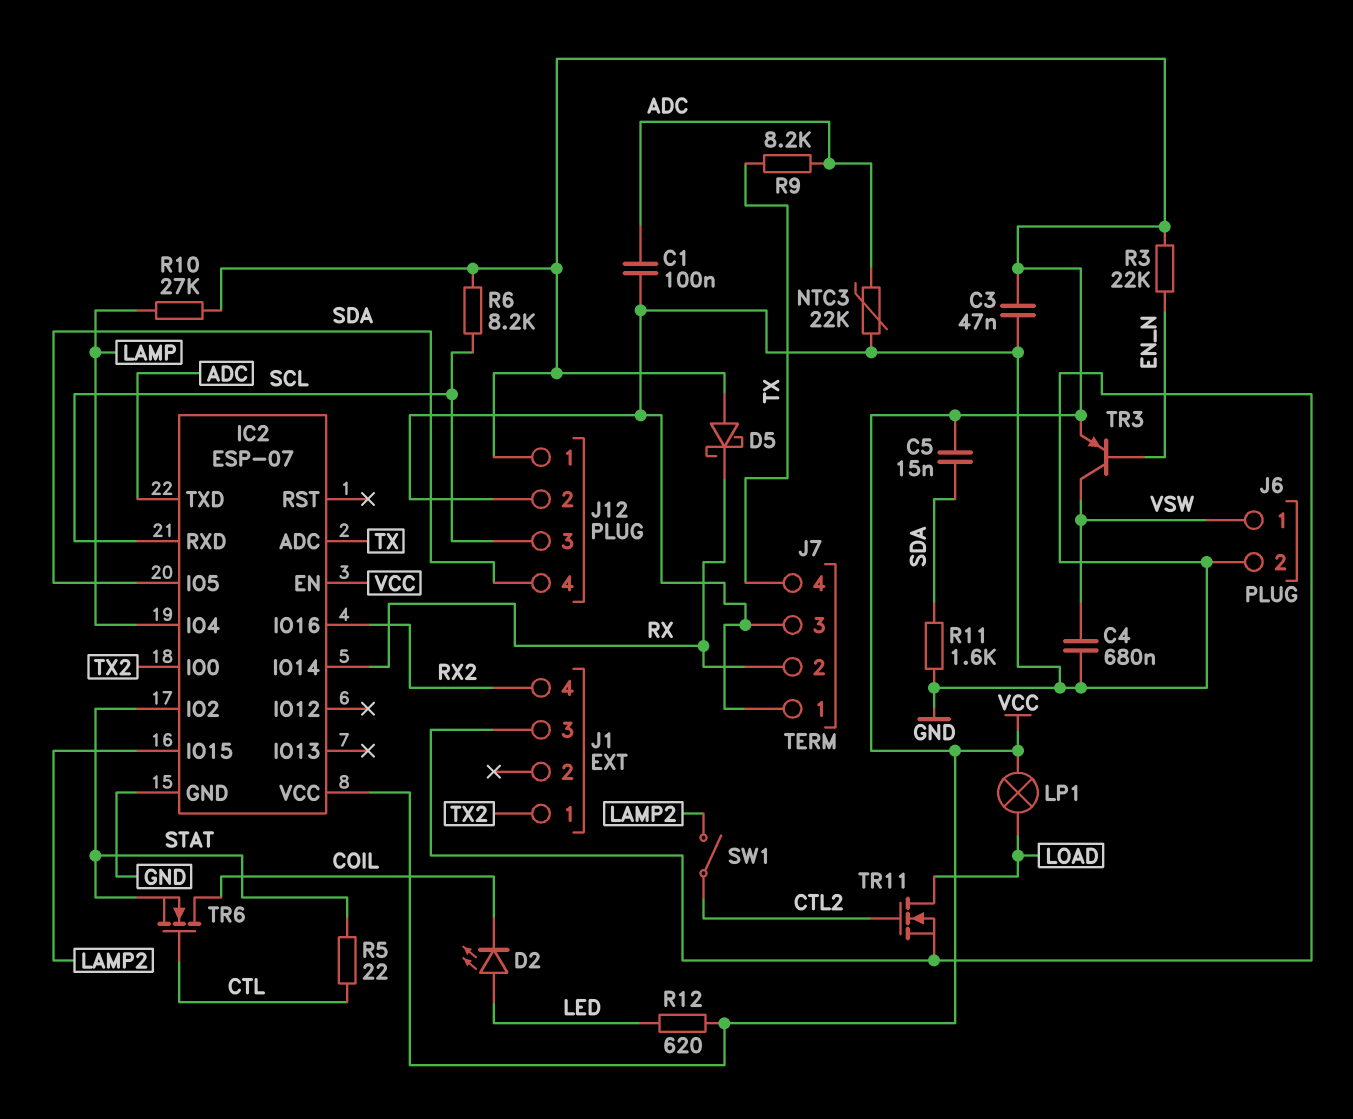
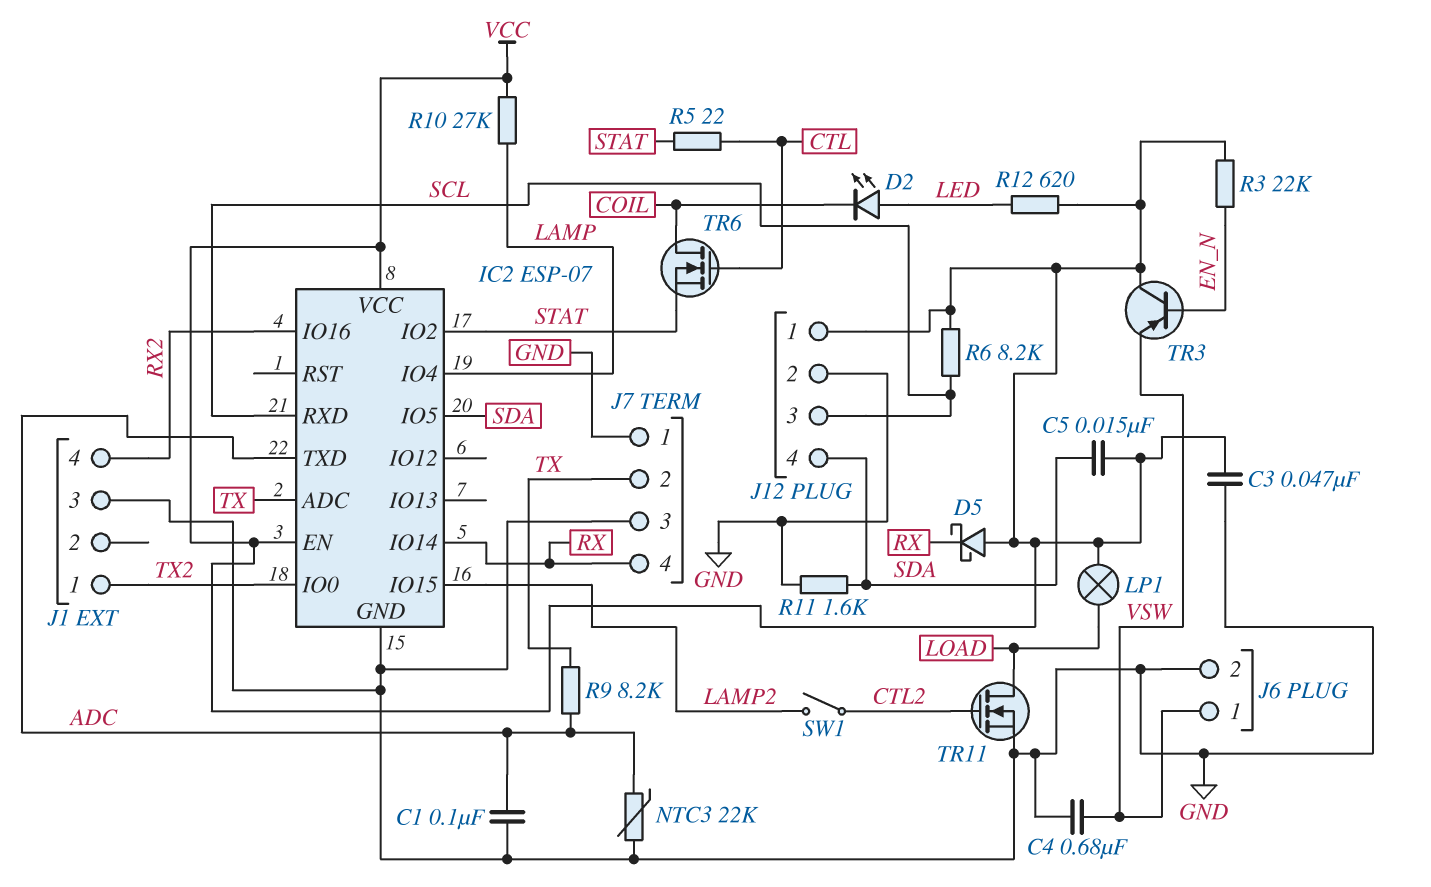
J7 pin 2: RX -> TX
J7 pin 4: TX -> RX
TR3: PNP (B EN_N, C VSW, E VCC) -> PNP (B EN_N, C VCC, E VSW)

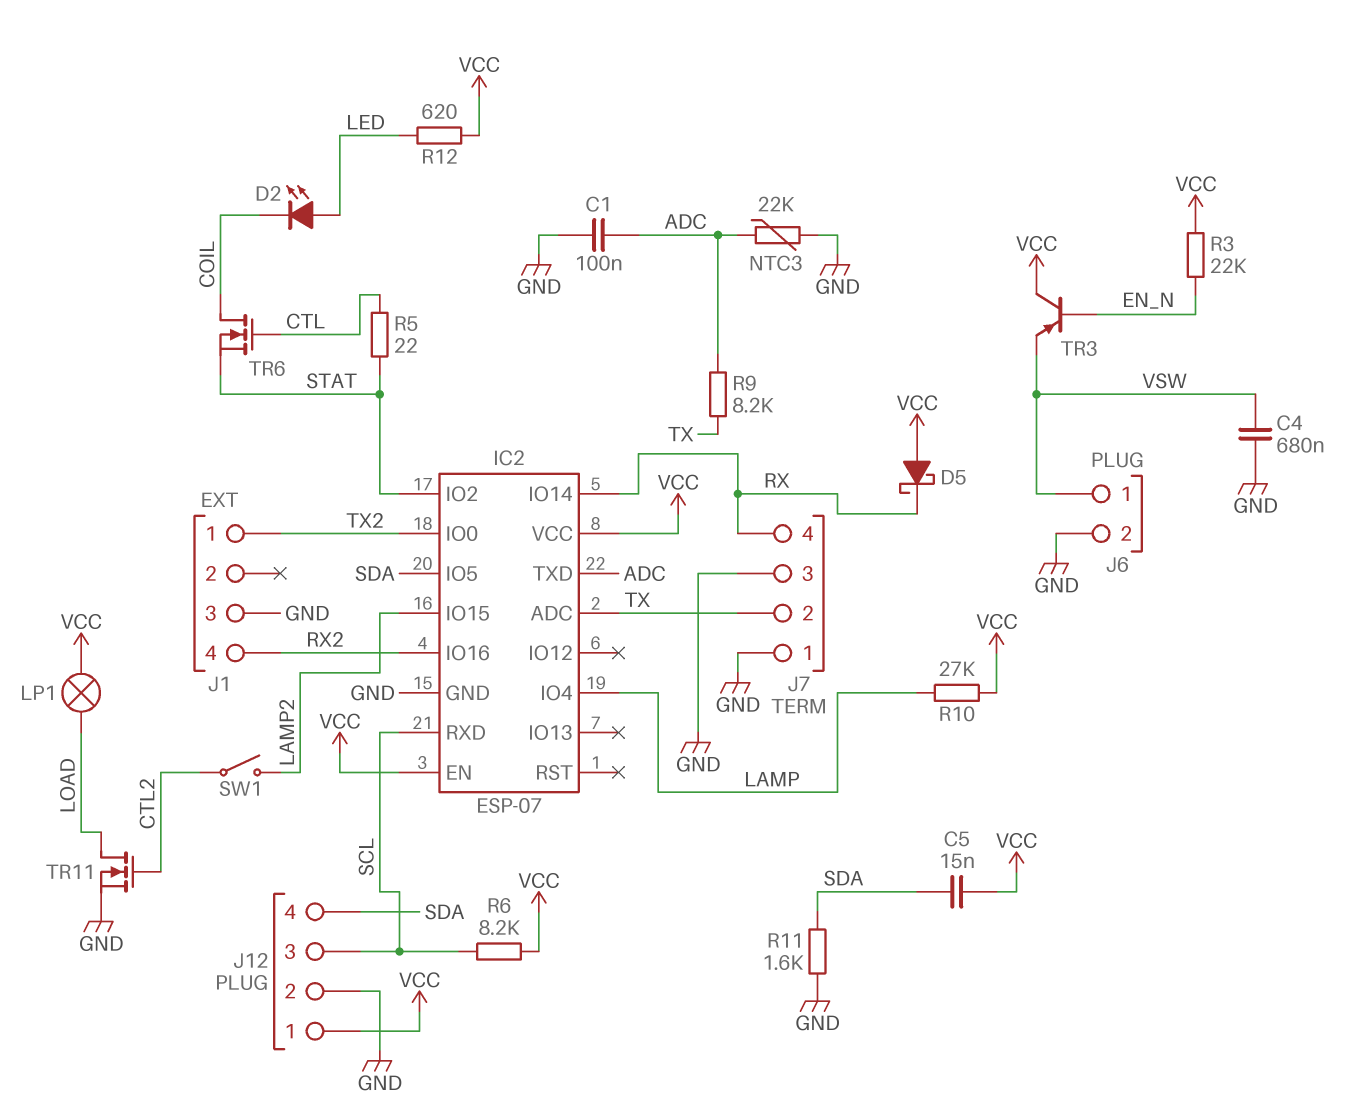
C3: 47nF (GND, VCC) -> none

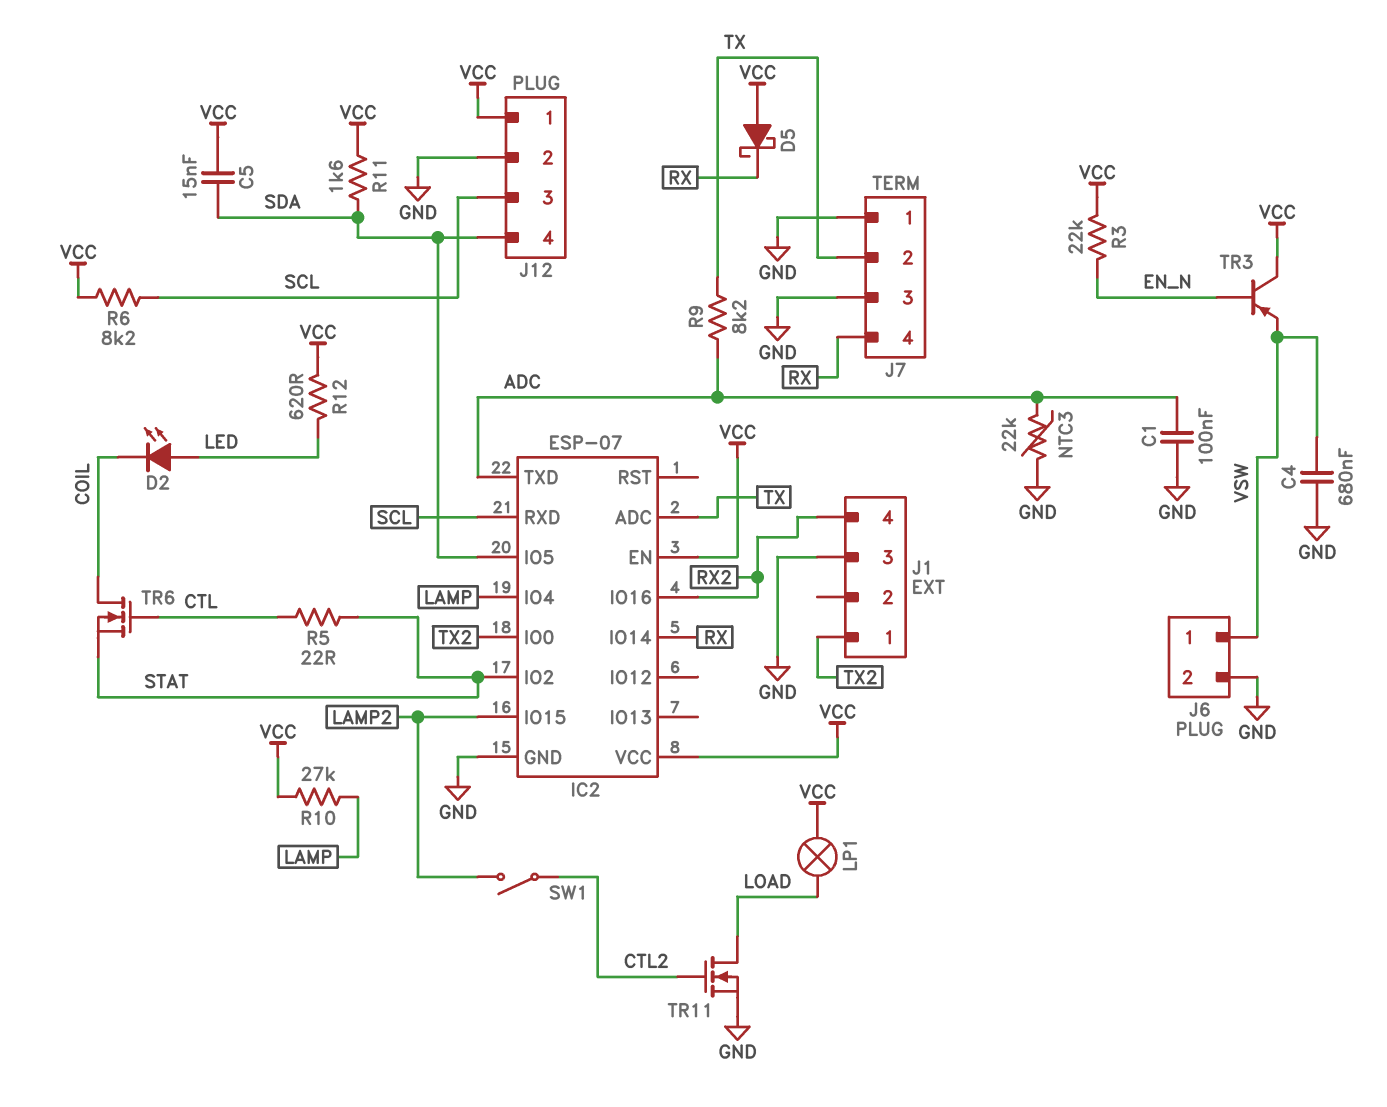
R11: 1.6k (GND, SDA) -> 1.6k (SDA, VCC)

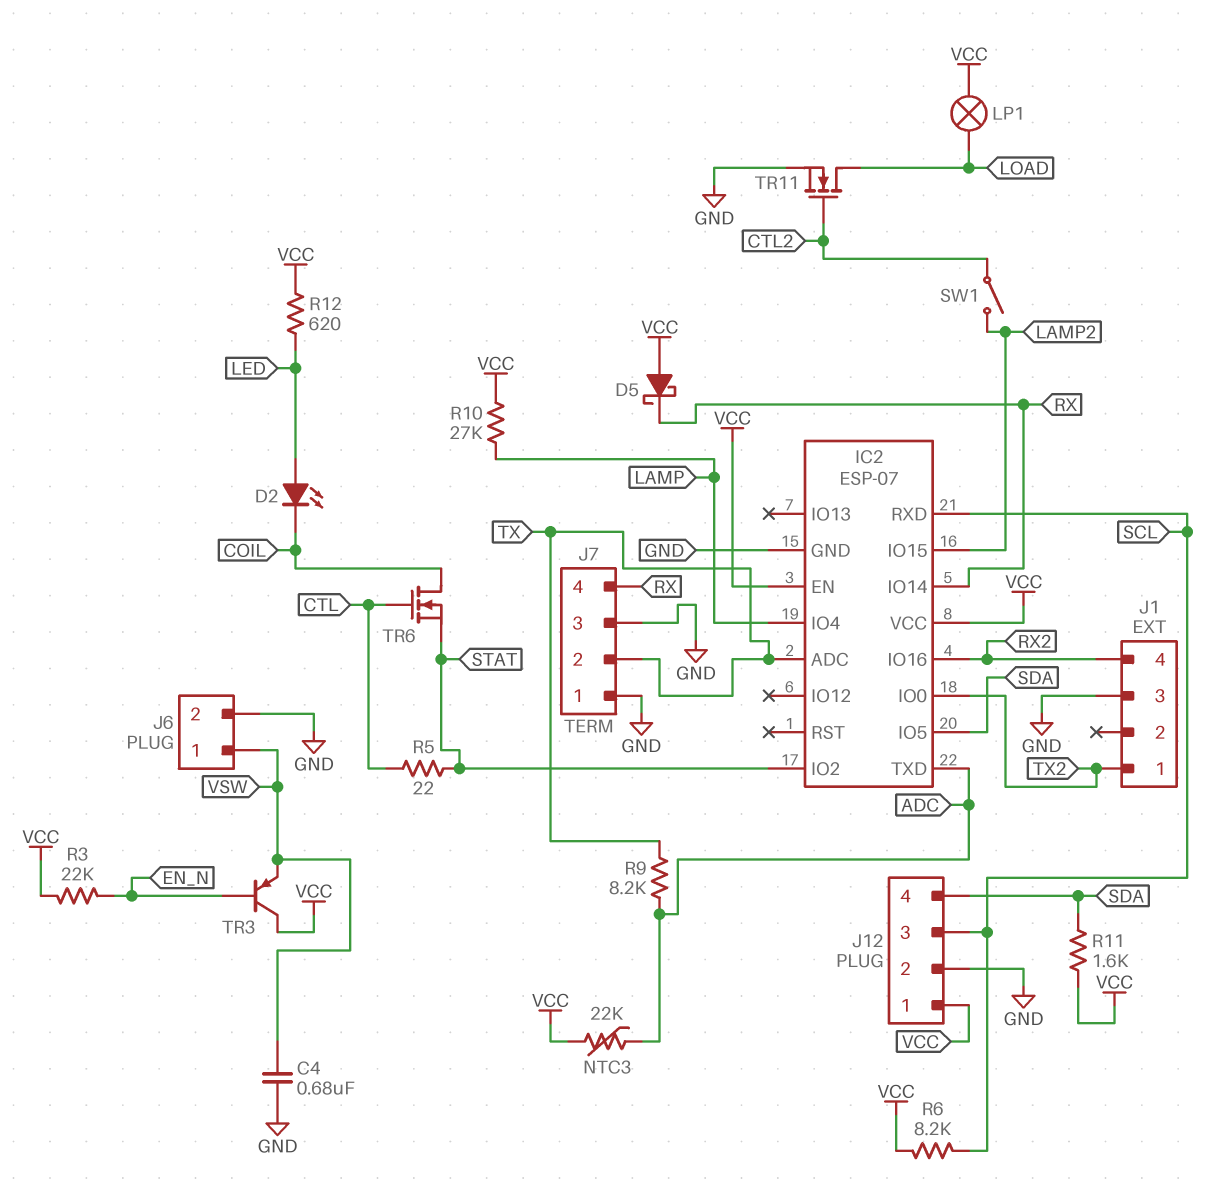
C1: 100nF (ADC, GND) -> none
C5: 15nF (SDA, VCC) -> none
NTC3: 22k (ADC, GND) -> 22k (ADC, VCC)

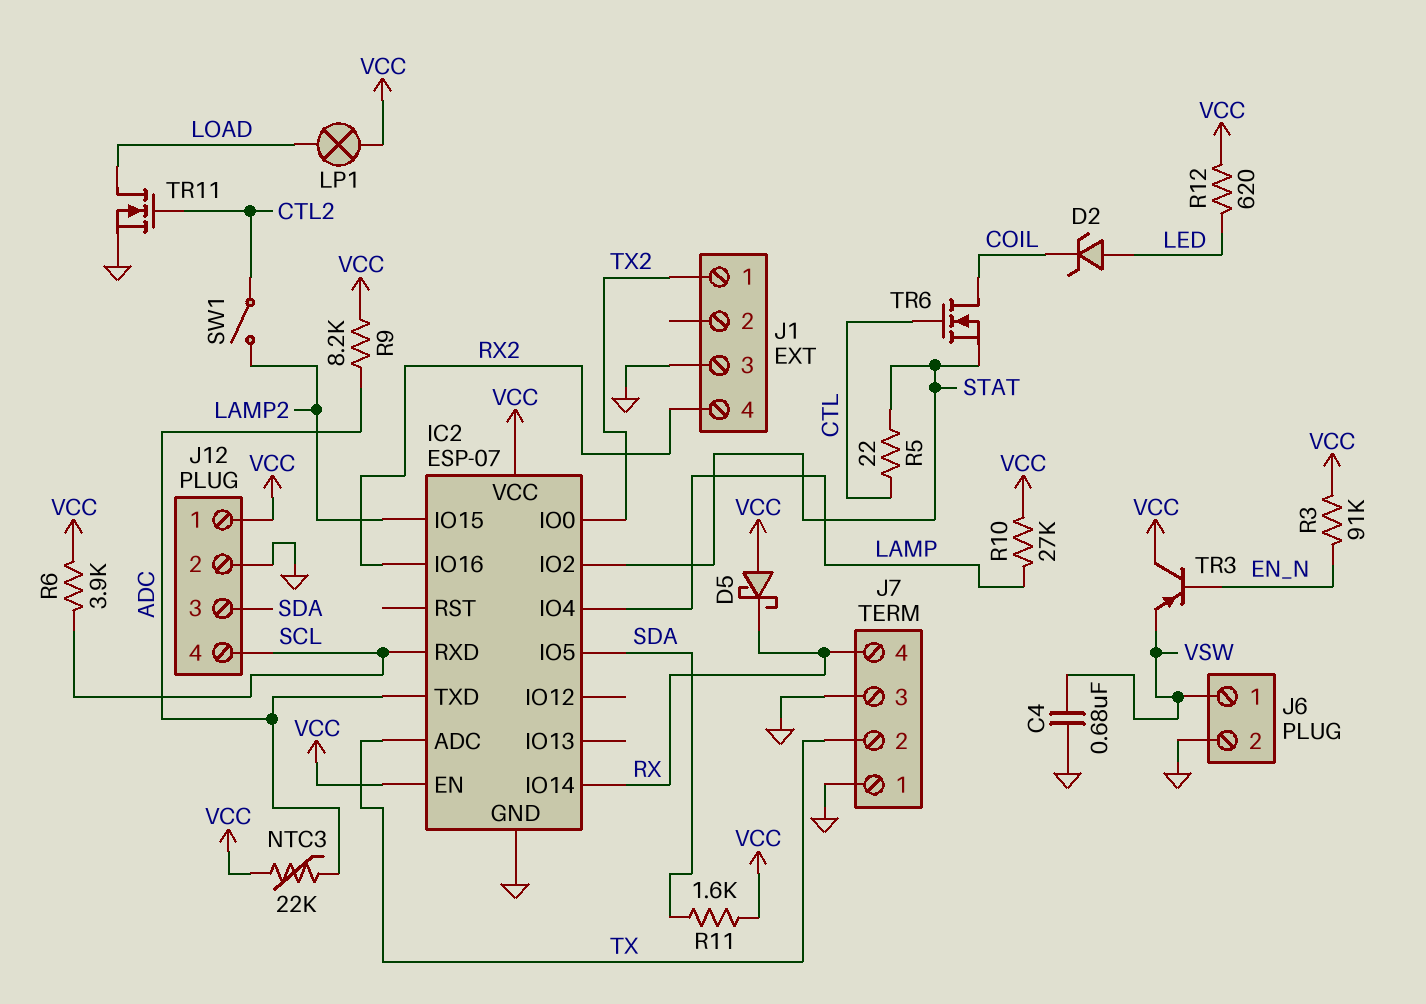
D2: LED (A LED, K COIL) -> zener (A LED, K COIL)
J12 pin 3: SCL -> SDA
J12 pin 4: SDA -> SCL
R3: 22k (EN_N, VCC) -> 91k (EN_N, VCC)
R6: 8.2k (SCL, VCC) -> 3.9k (SCL, VCC)
R9: 8.2k (ADC, TX) -> 8.2k (ADC, VCC)

